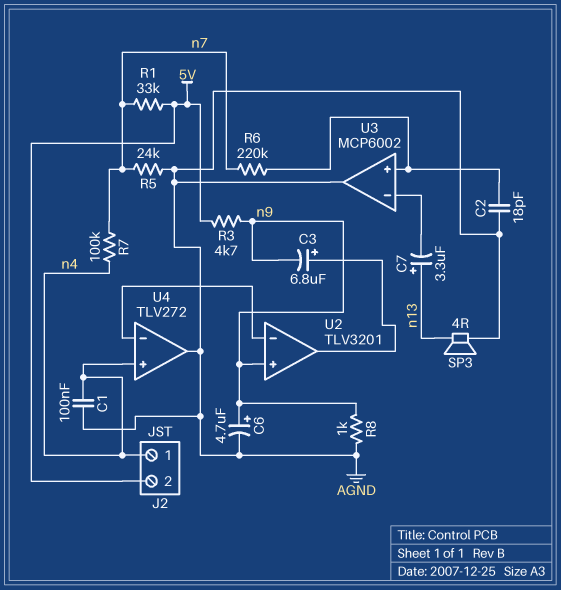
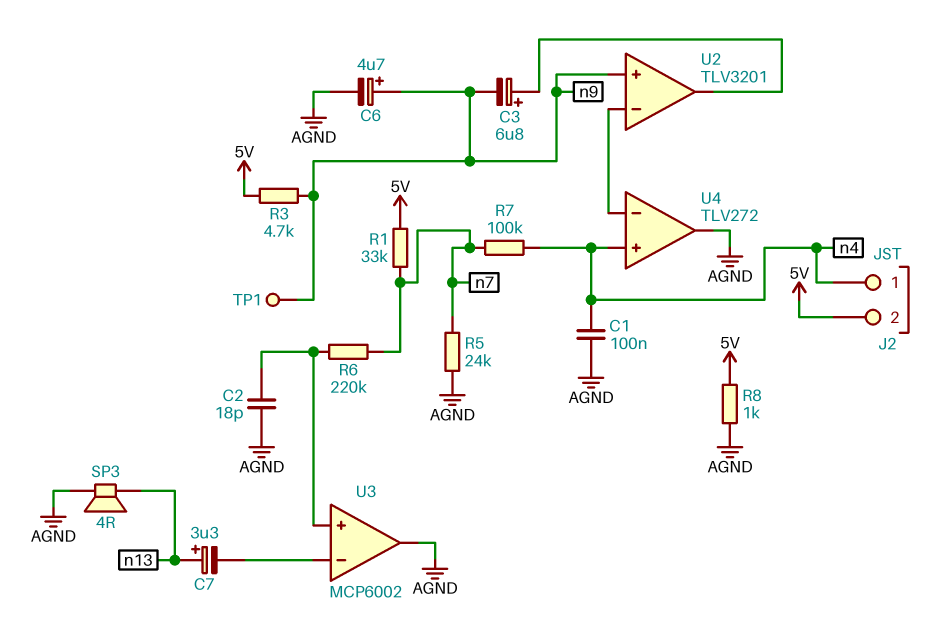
R8: 1k (AGND, n9) -> 1k (5V, AGND)
TP1: none -> test point (n9)

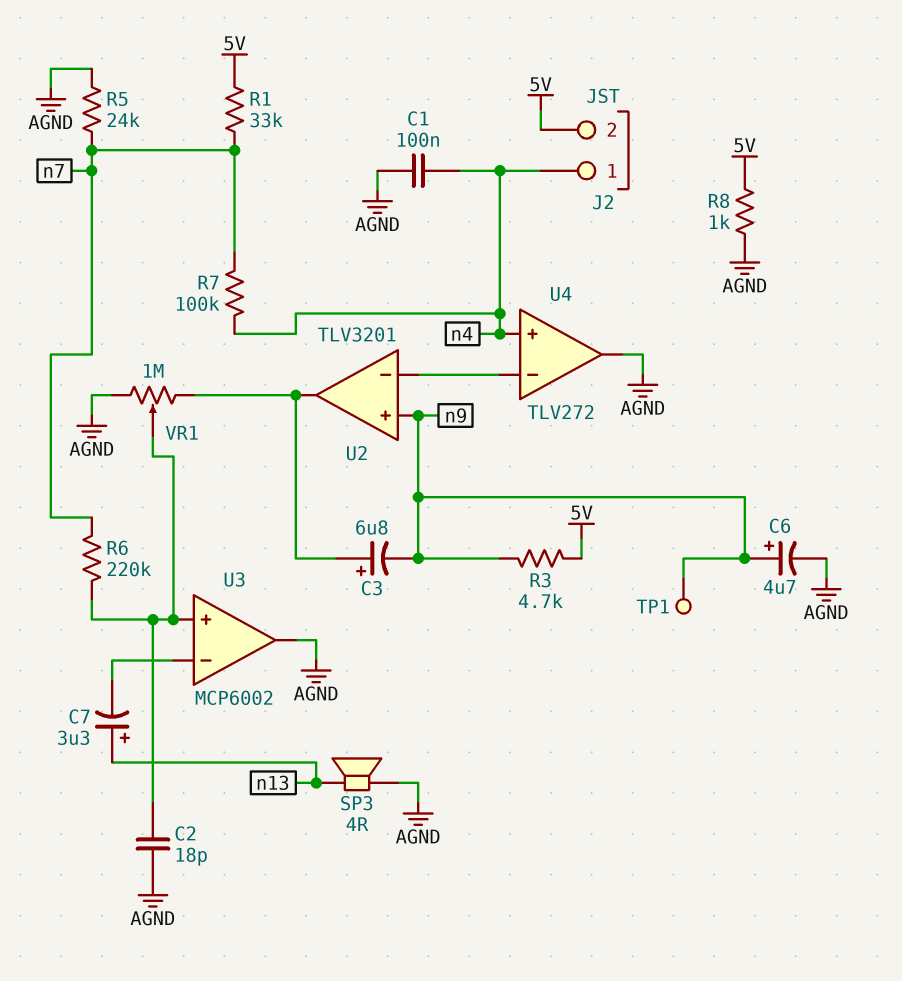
VR1: none -> 1M (AGND, U2/out, wiper U3/in+)

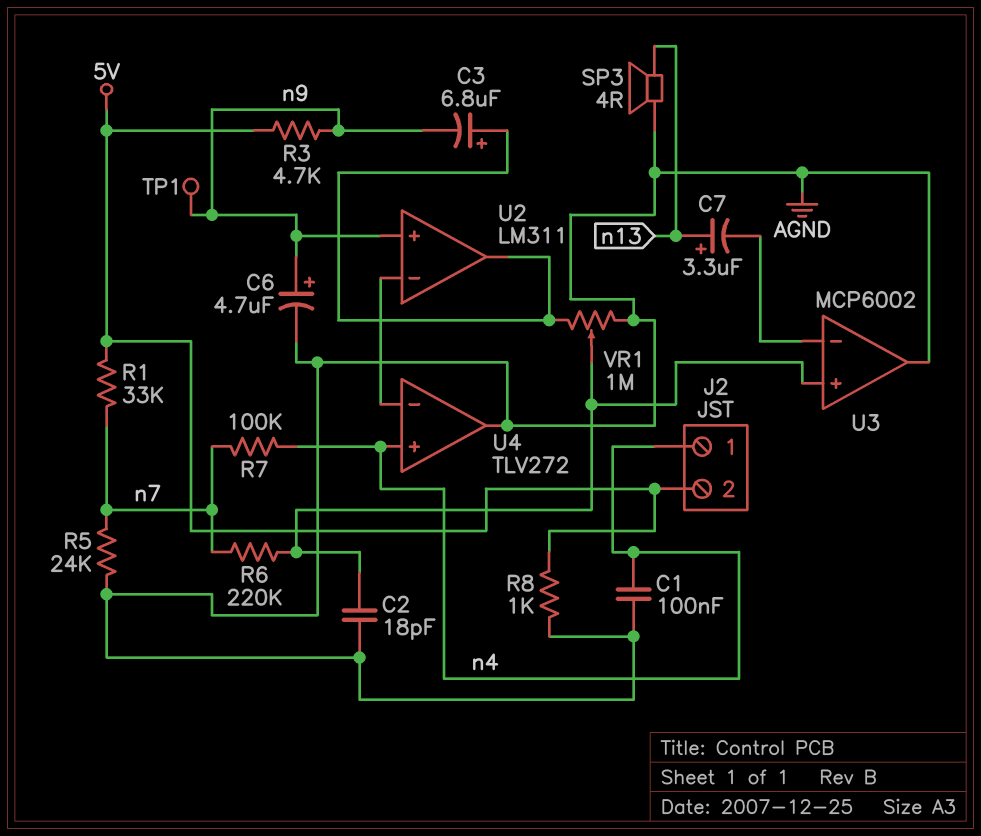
U2: TLV3201 -> LM311

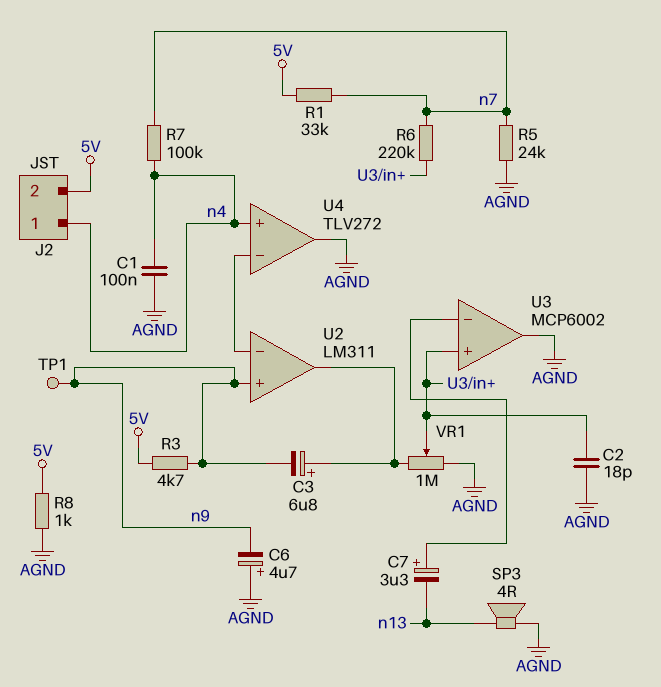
C6: 4.7uF (plus n9, minus AGND) -> 4.7uF (plus AGND, minus n9)
C7: 3.3uF (plus n13, minus U3/in-) -> 3.3uF (plus U3/in-, minus n13)

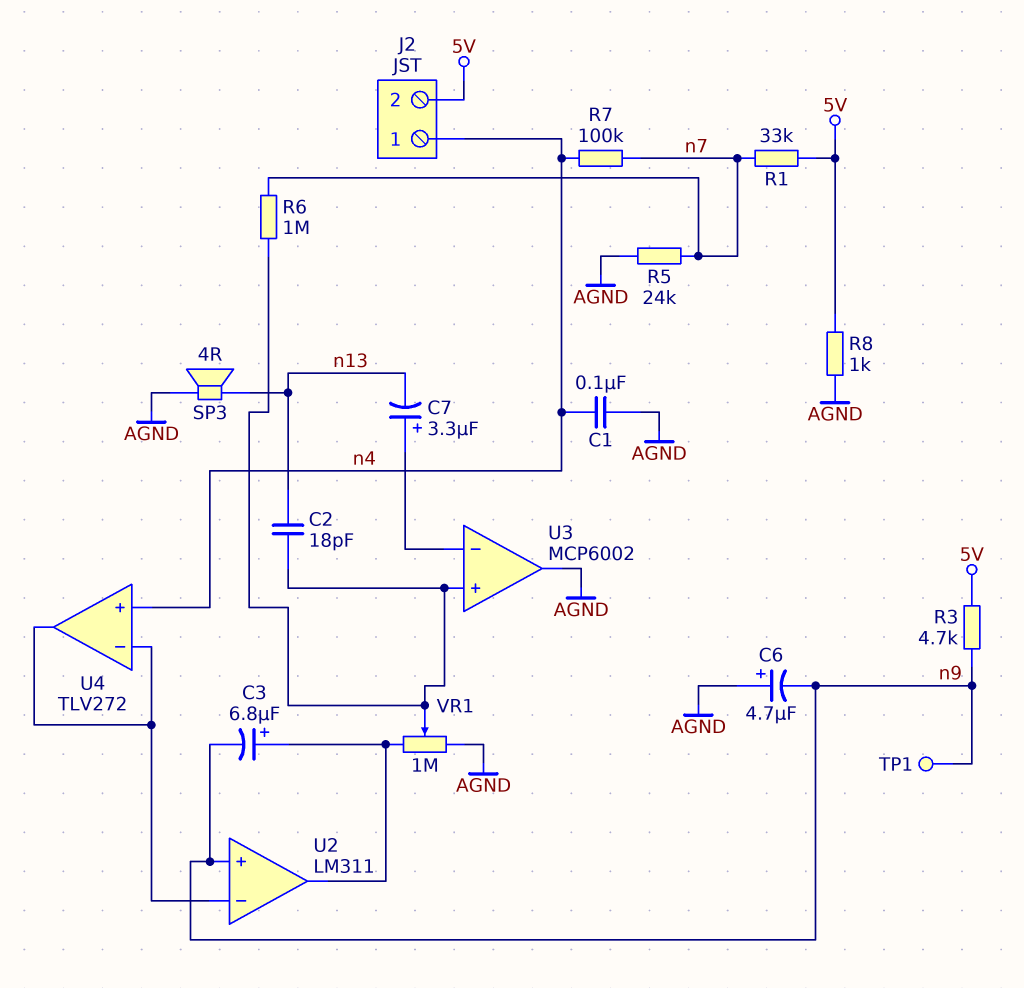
C2: 18pF (AGND, U3/in+) -> 18pF (U3/in+, n13)
R6: 220k (U3/in+, n7) -> 1M (U3/in+, n7)
U4 pin out: AGND -> U2/in-

